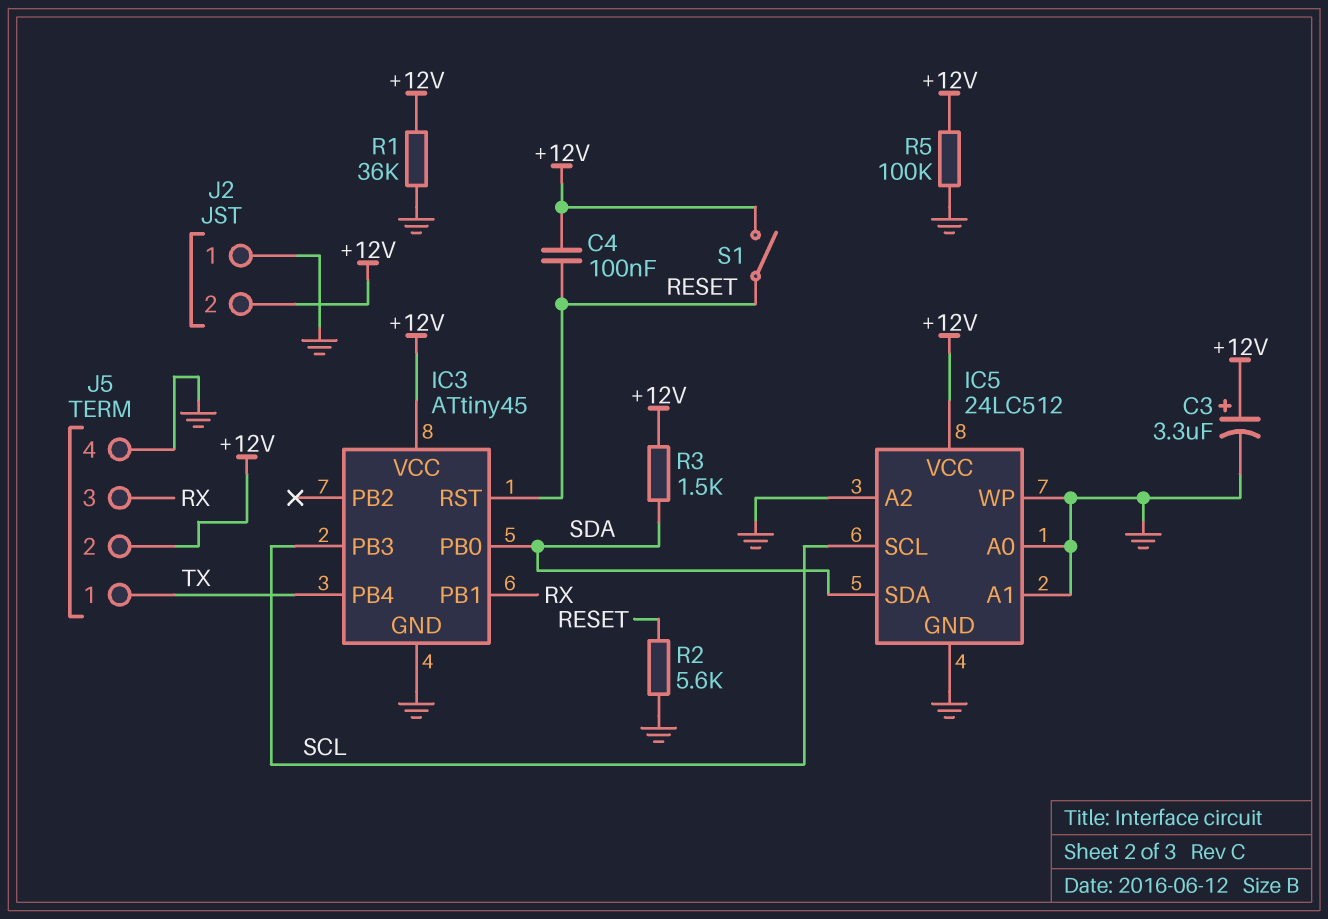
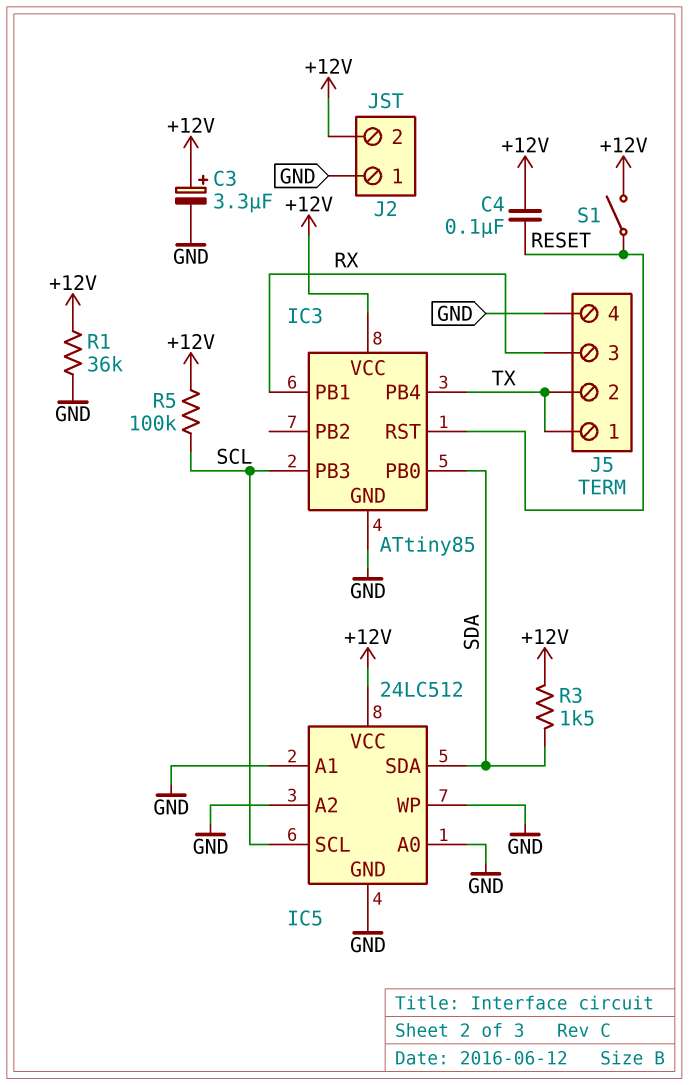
IC3: ATtiny45 -> ATtiny85
J5 pin 2: +12V -> TX
R2: 5.6k (GND, RESET) -> none
R5: 100k (+12V, GND) -> 100k (+12V, SCL)

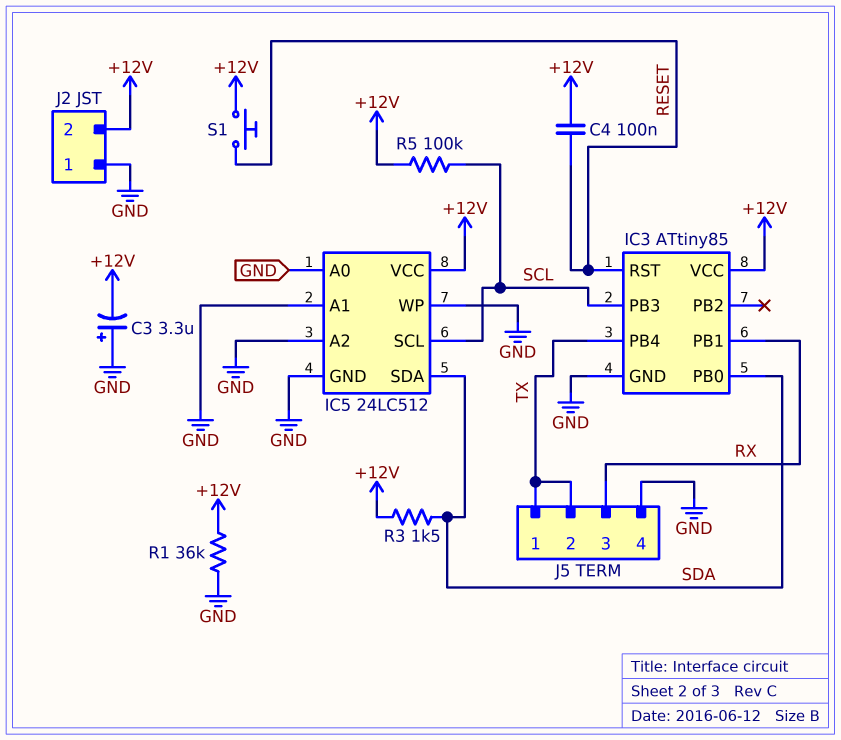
C3: 3.3uF (plus +12V, minus GND) -> 3.3uF (plus GND, minus +12V)
S1: switch (+12V, RESET) -> button (+12V, RESET)

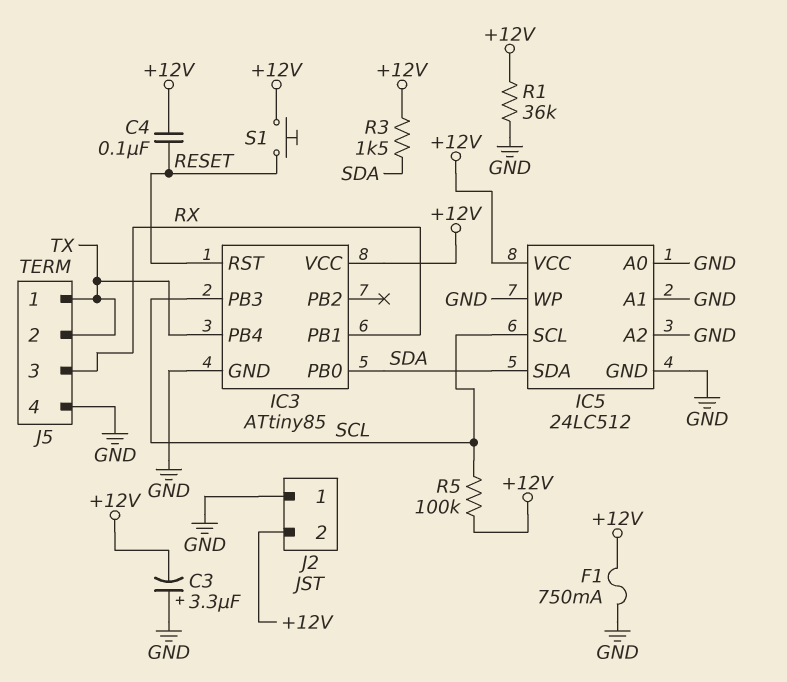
F1: none -> 750mA (+12V, GND)

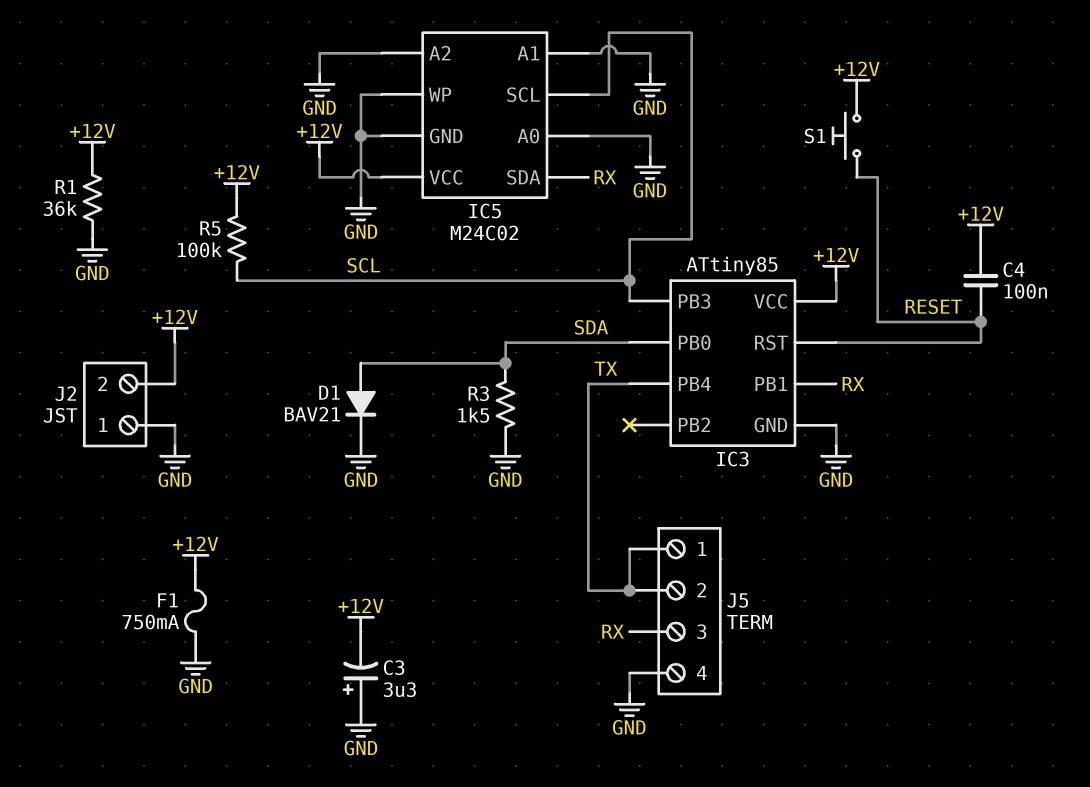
D1: none -> diode BAV21 (A SDA, K GND)
IC5: 24LC512 -> M24C02
IC5 pin SDA: SDA -> RX
R3: 1.5k (+12V, SDA) -> 1.5k (GND, SDA)

